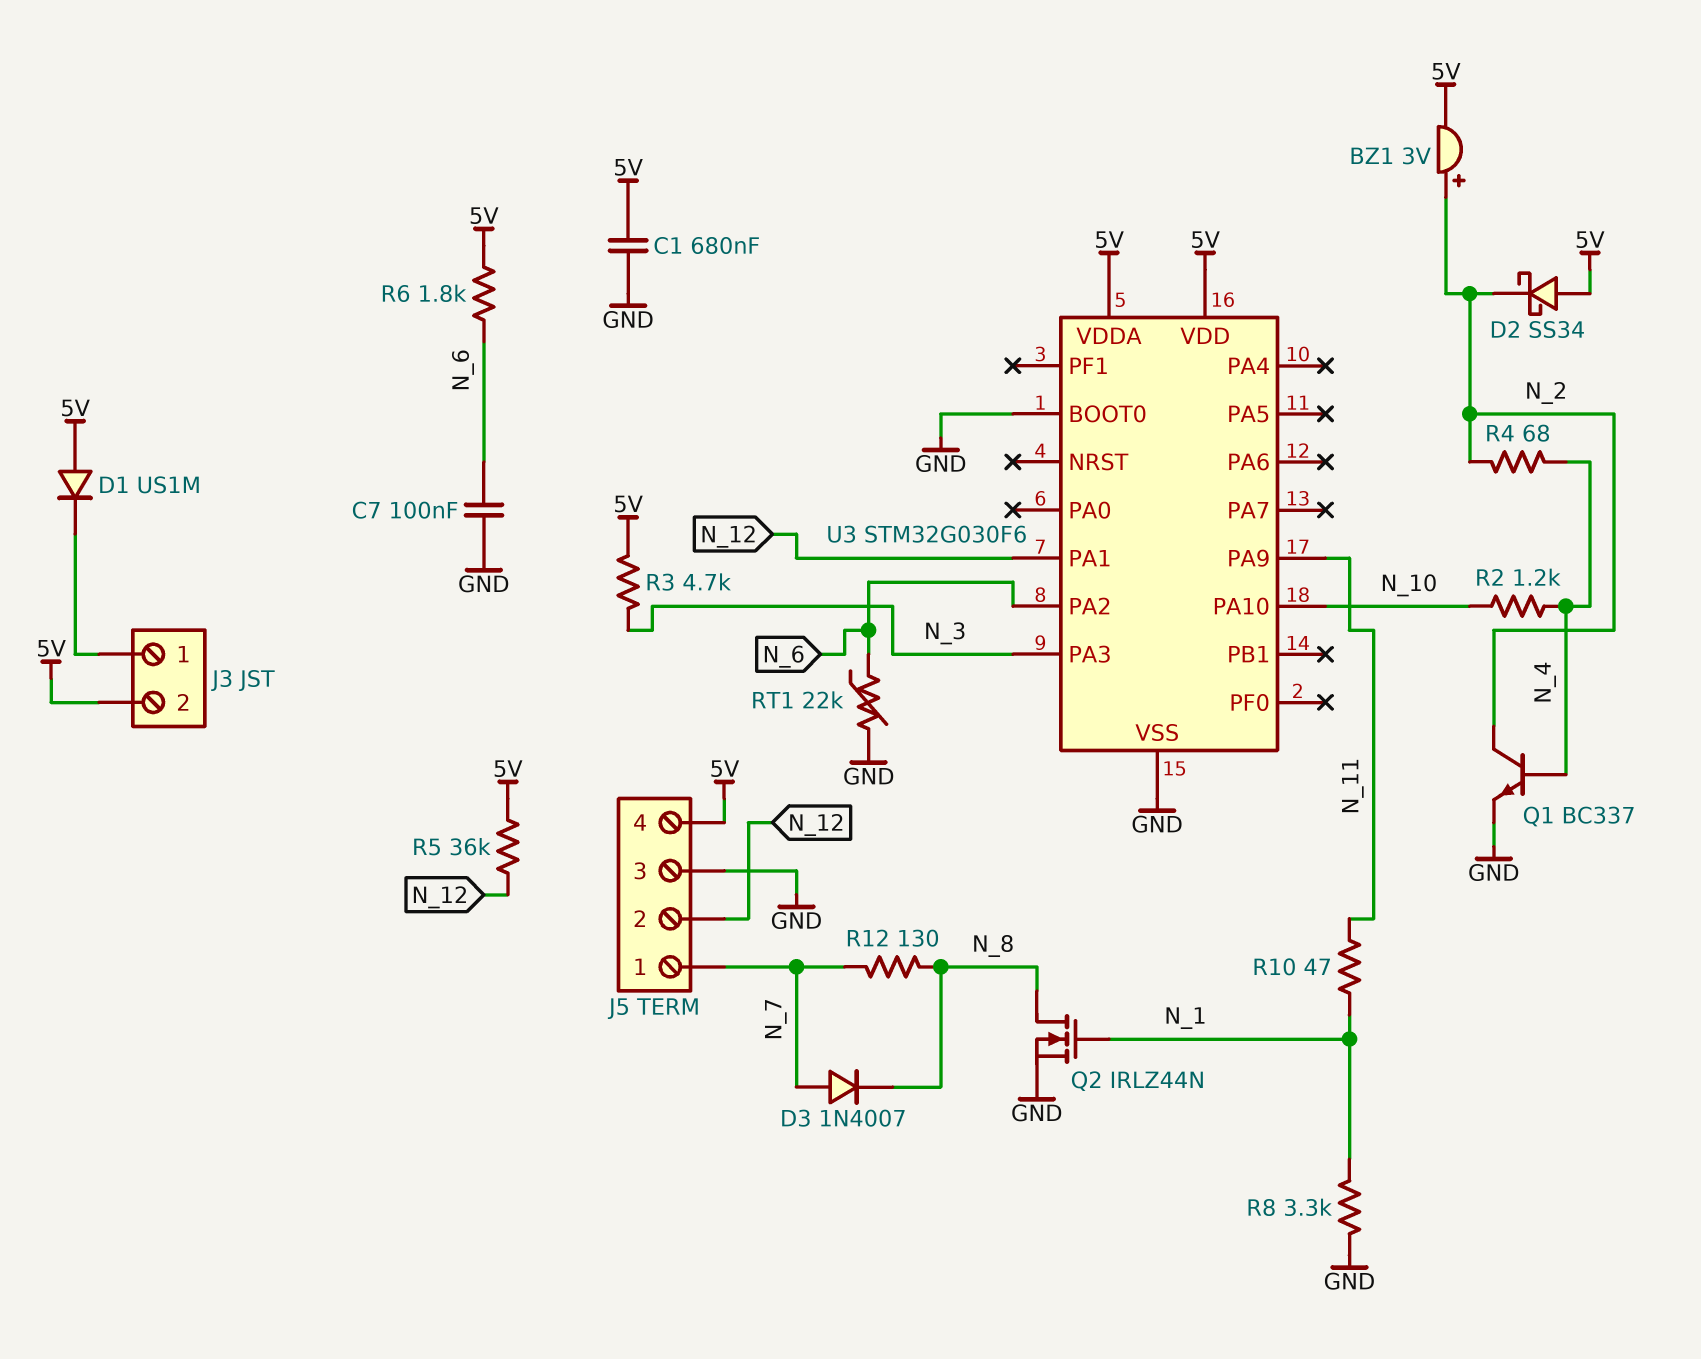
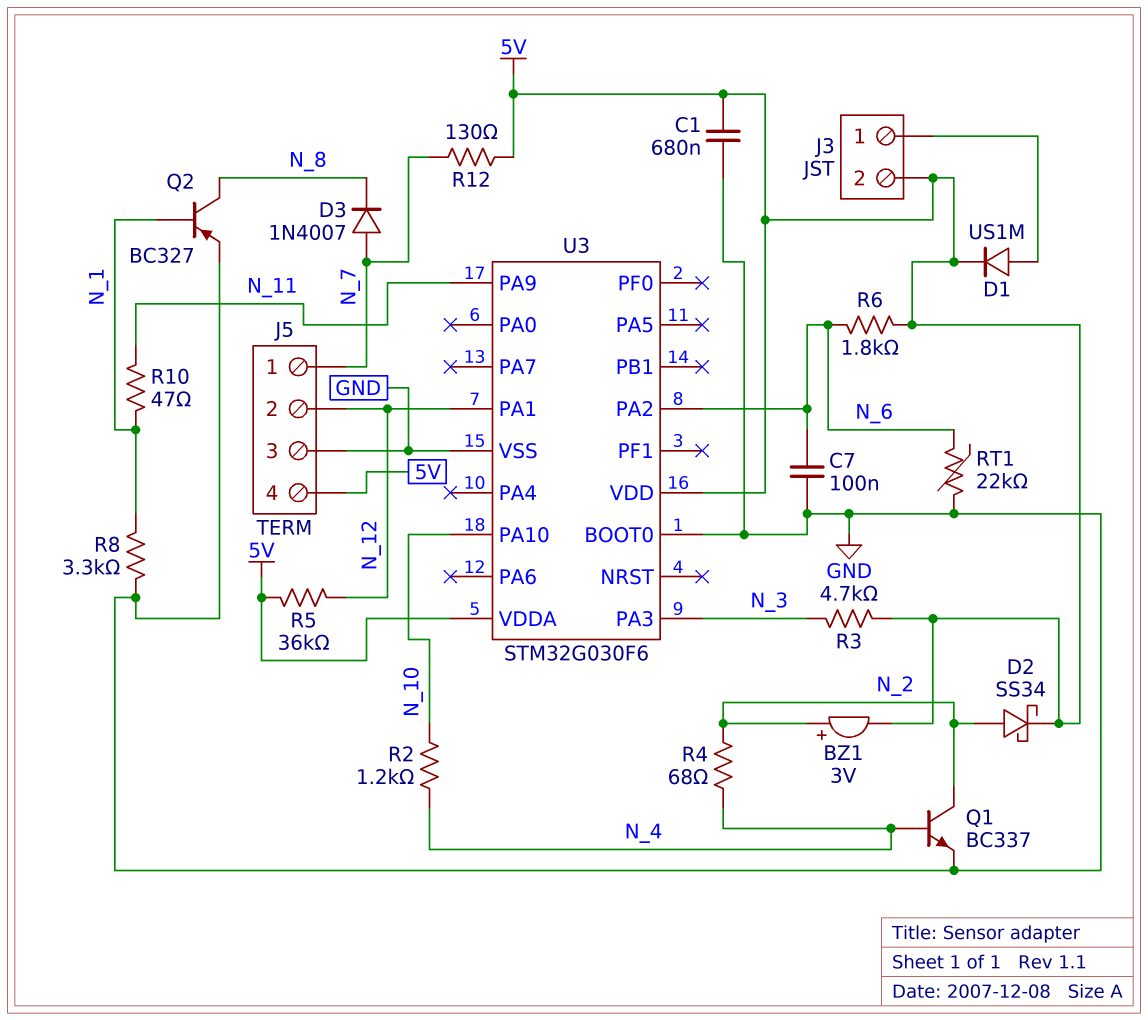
D1: diode US1M (A 5V, K J3/1) -> diode US1M (A J3/1, K 5V)
D2: schottky SS34 (A 5V, K N_2) -> schottky SS34 (A N_2, K 5V)
Q2: NMOS IRLZ44N (G N_1, D N_8, S GND) -> PNP BC327 (B N_1, C N_8, E GND)
R12: 130 (N_7, N_8) -> 130 (5V, N_7)

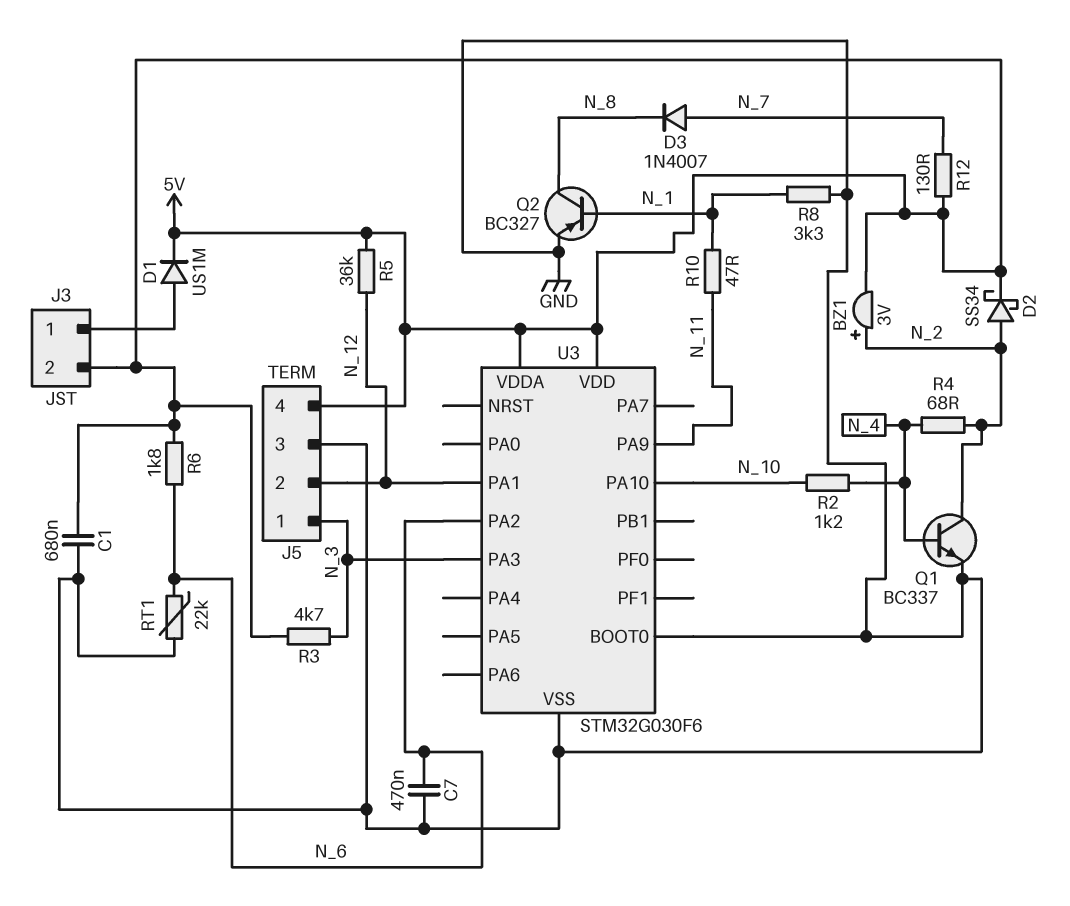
C7: 100nF (GND, N_6) -> 470nF (GND, N_6)
J5 pin 1: N_7 -> N_3

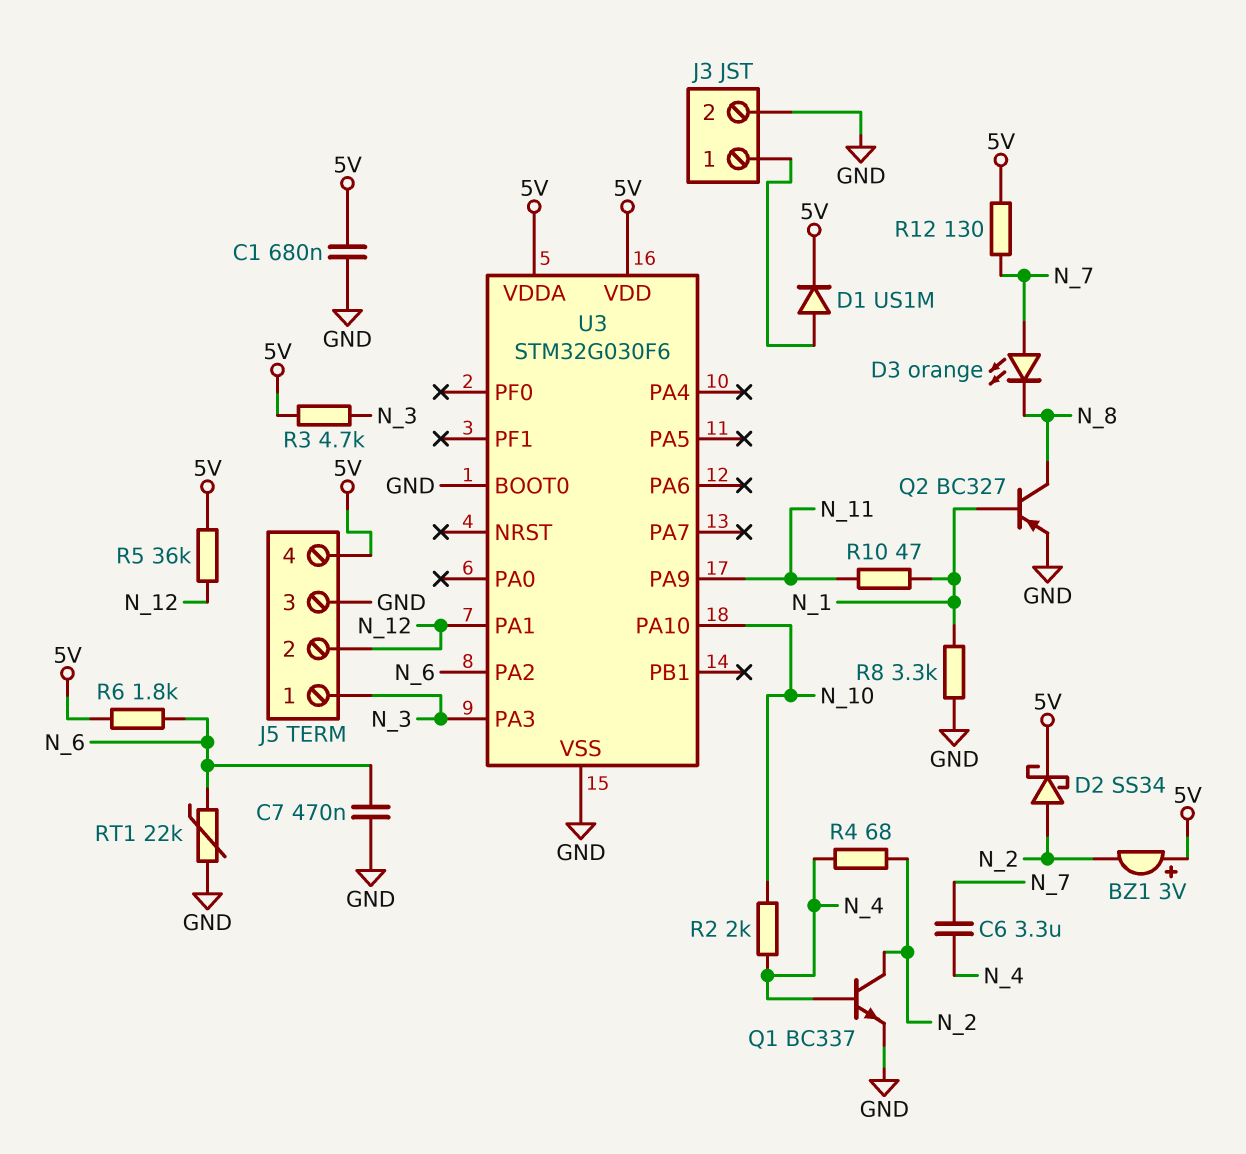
BZ1: buzzer 3V (plus N_2, minus 5V) -> buzzer 3V (plus 5V, minus N_2)
C6: none -> 3.3uF (N_4, N_7)
D3: diode 1N4007 (A N_7, K N_8) -> LED orange (A N_7, K N_8)
J3 pin 2: 5V -> GND
R2: 1.2k (N_4, N_10) -> 2k (N_4, N_10)

